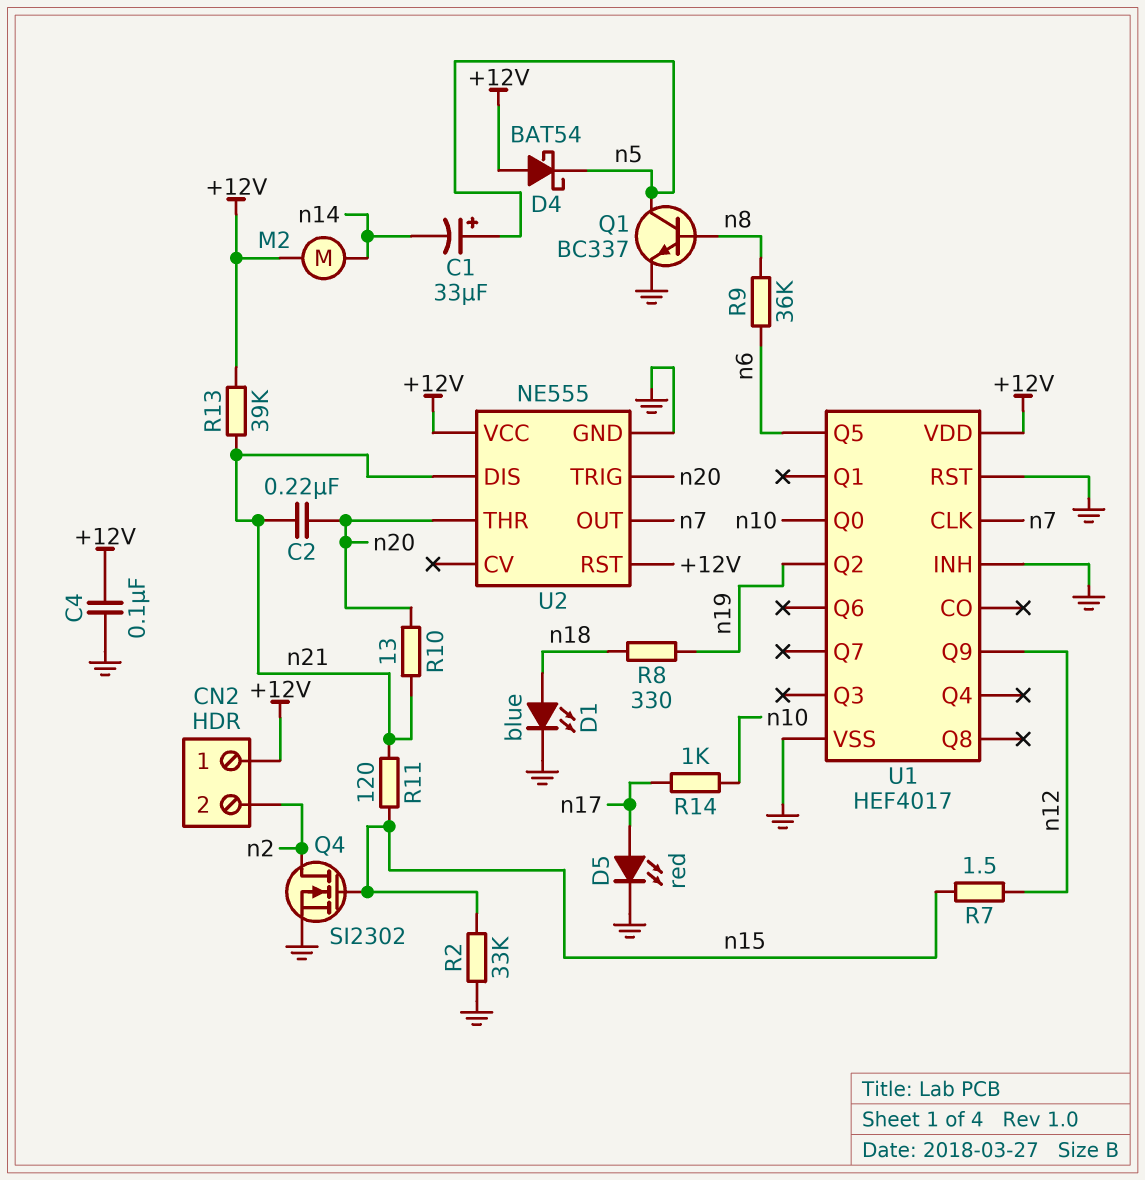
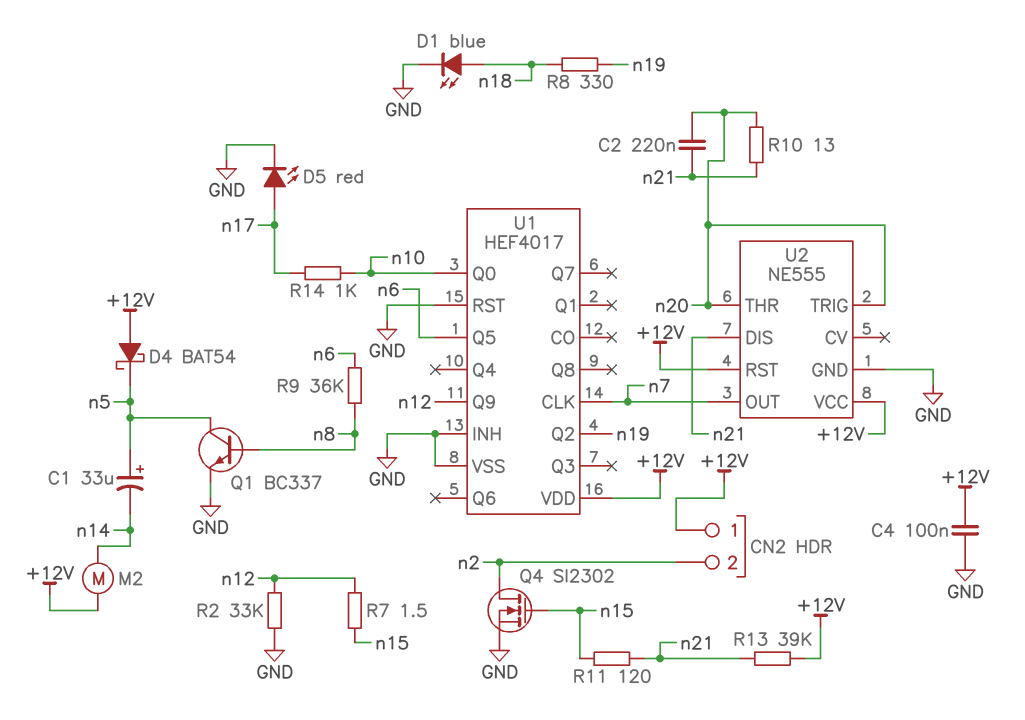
R2: 33k (GND, n15) -> 33k (GND, n12)

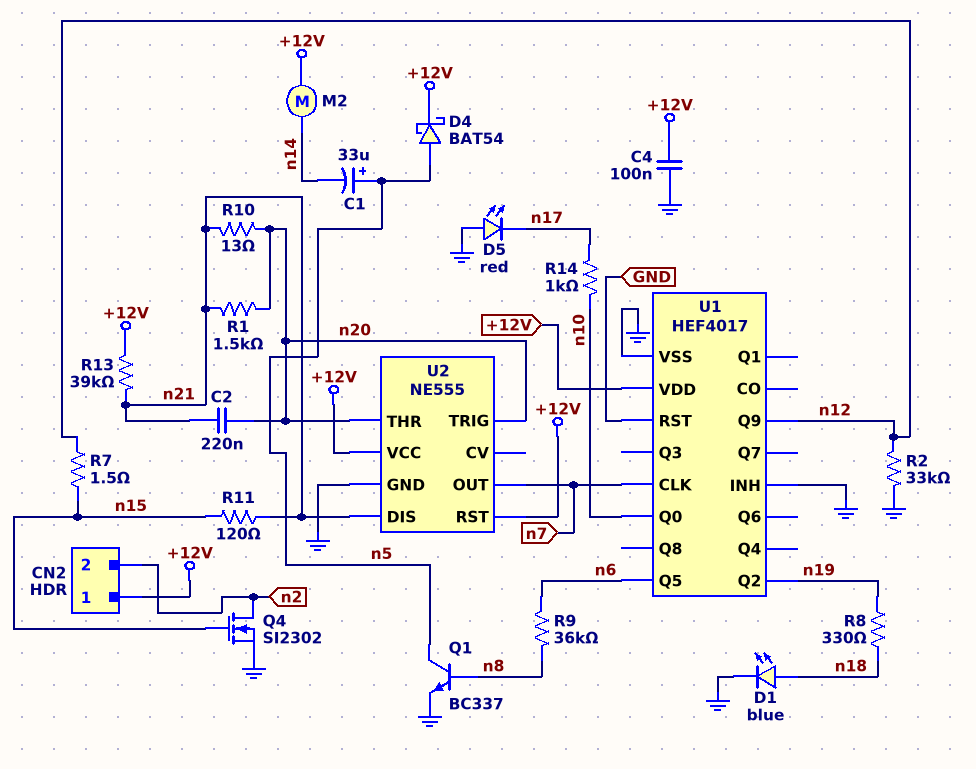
D4: schottky BAT54 (A +12V, K n5) -> schottky BAT54 (A n5, K +12V)
D5: LED red (A n17, K GND) -> LED red (A GND, K n17)
R1: none -> 1.5k (n20, n21)

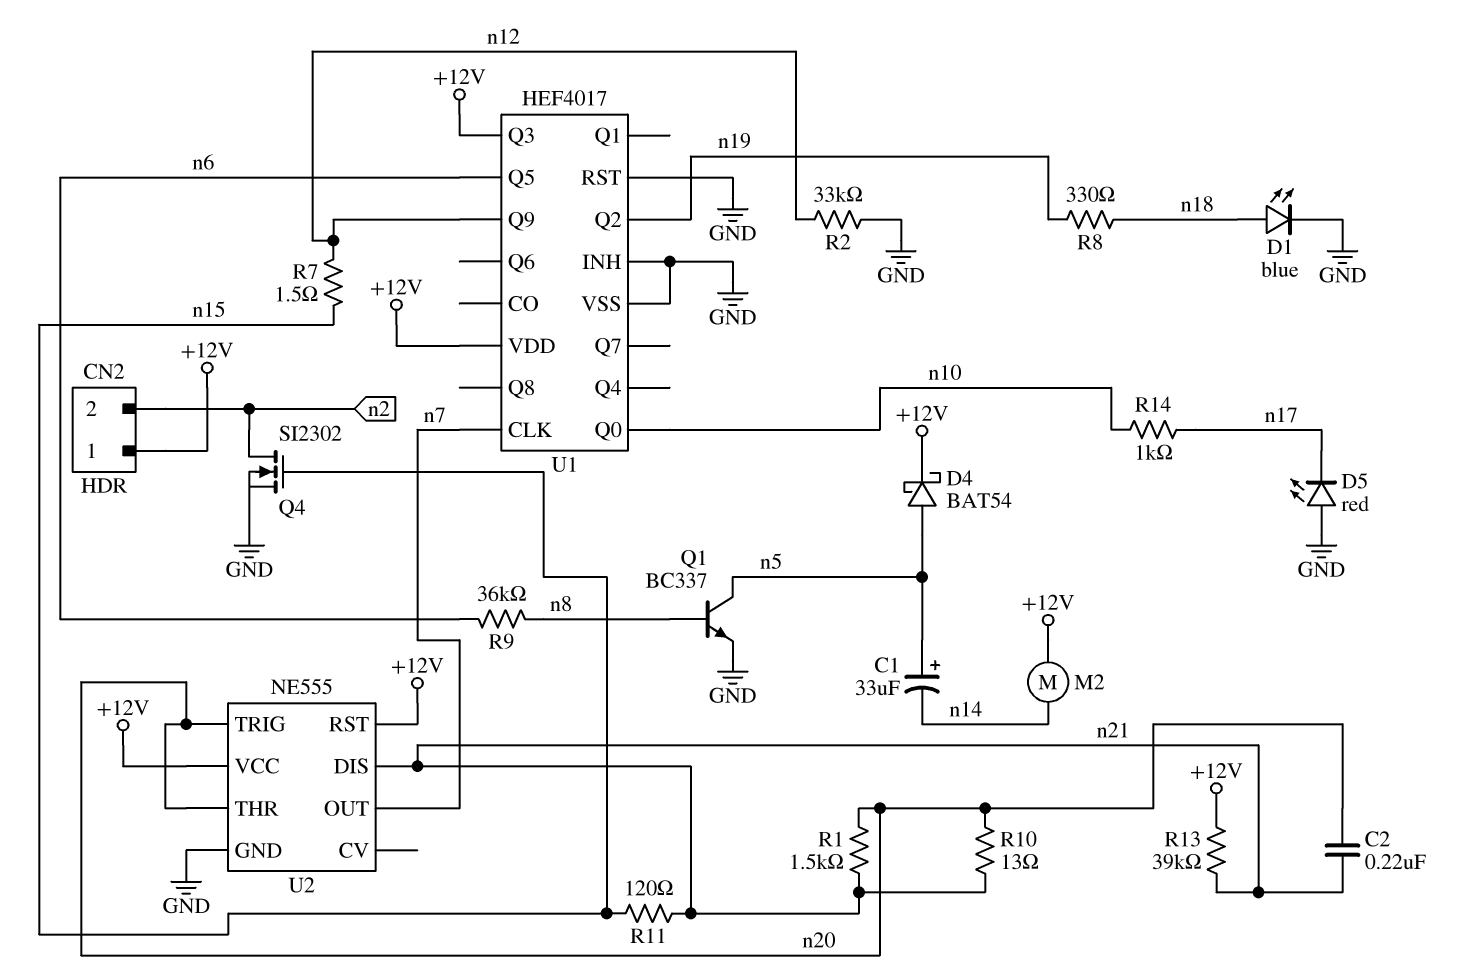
C4: 100nF (+12V, GND) -> none
U1 pin Q3: none -> +12V

